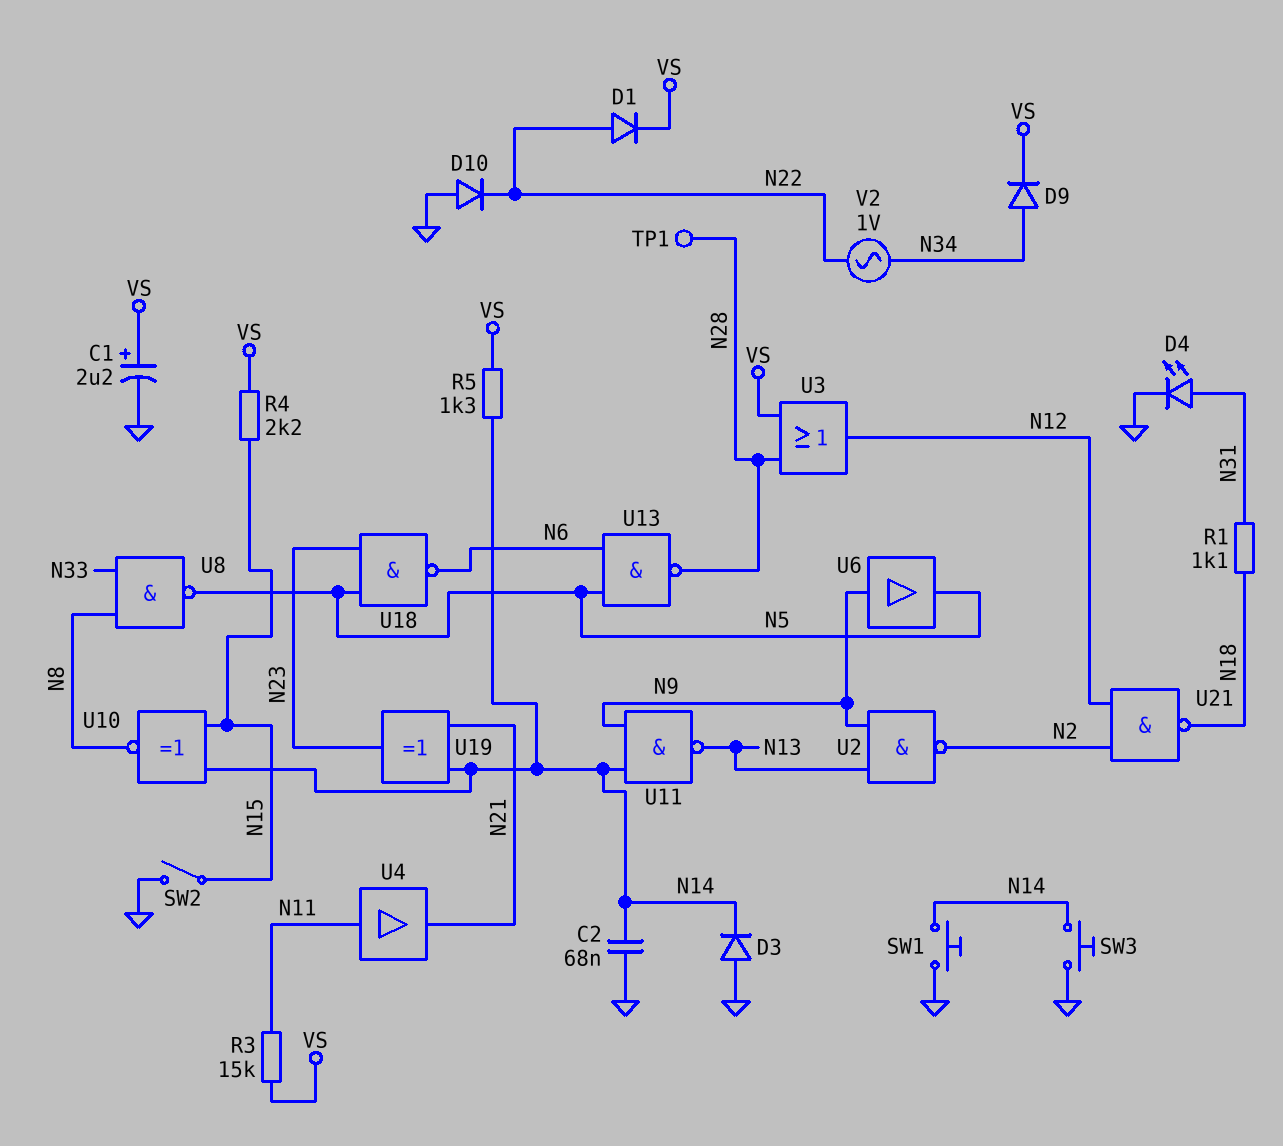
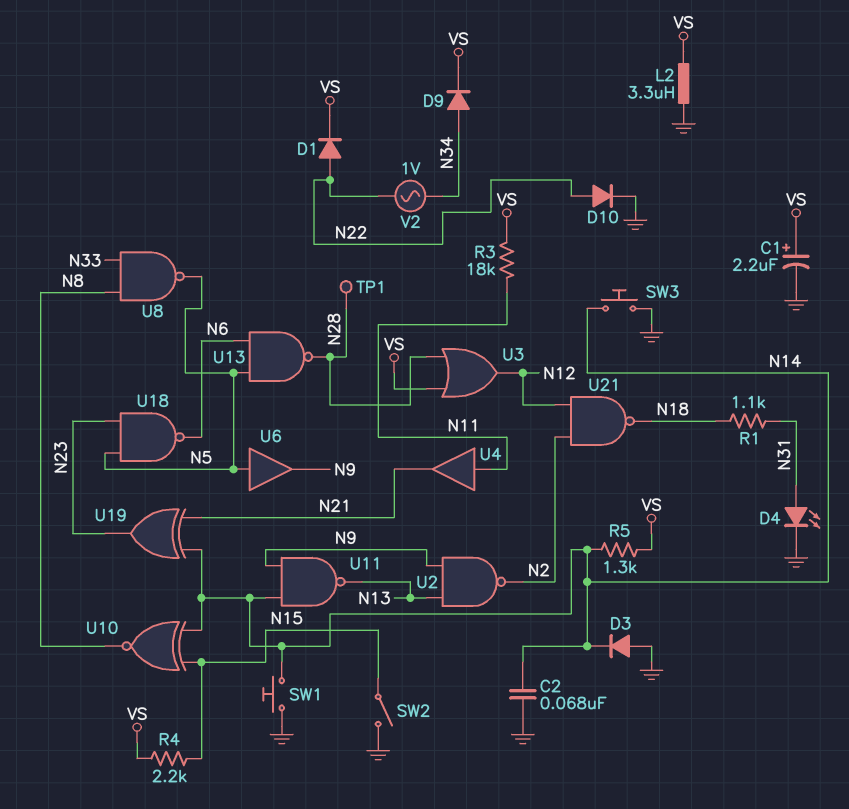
D10: diode (A GND, K N22) -> diode (A N22, K GND)
L2: none -> 3.3uH (GND, VS)
R3: 15k (N11, VS) -> 18k (N11, VS)
U6: buffer (in N9, out N5) -> buffer (in N5, out N9)

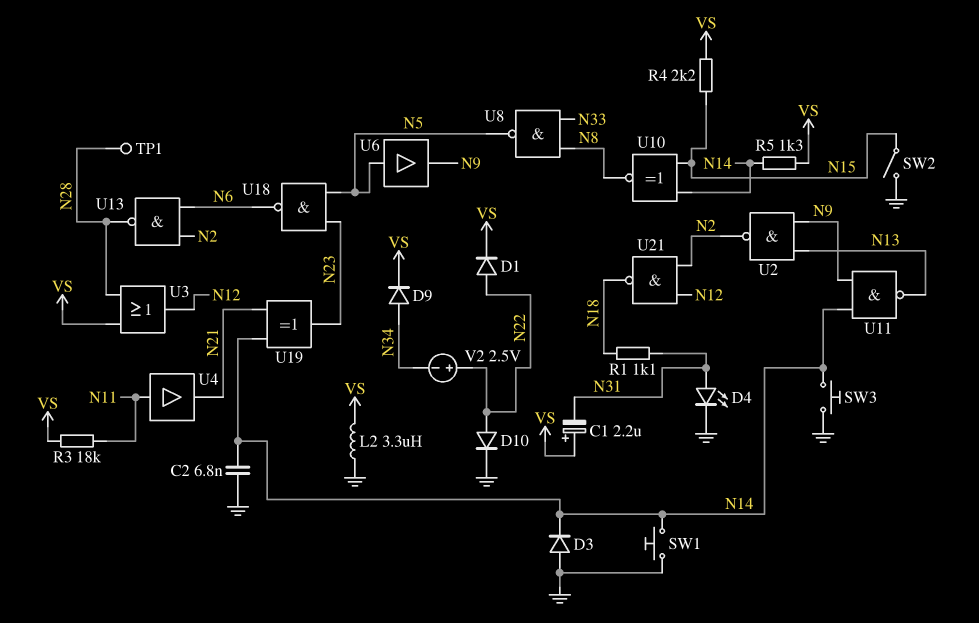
C1: 2.2uF (plus VS, minus GND) -> 2.2uF (plus VS, minus N31)
C2: 68nF (GND, N14) -> 6.8nF (GND, N14)
U13: NAND (in N5, in N6, out N28) -> NAND (in N2, in N6, out N28)
V2: AC 1V (N22, N34) -> 2.5V (plus N22, minus N34)

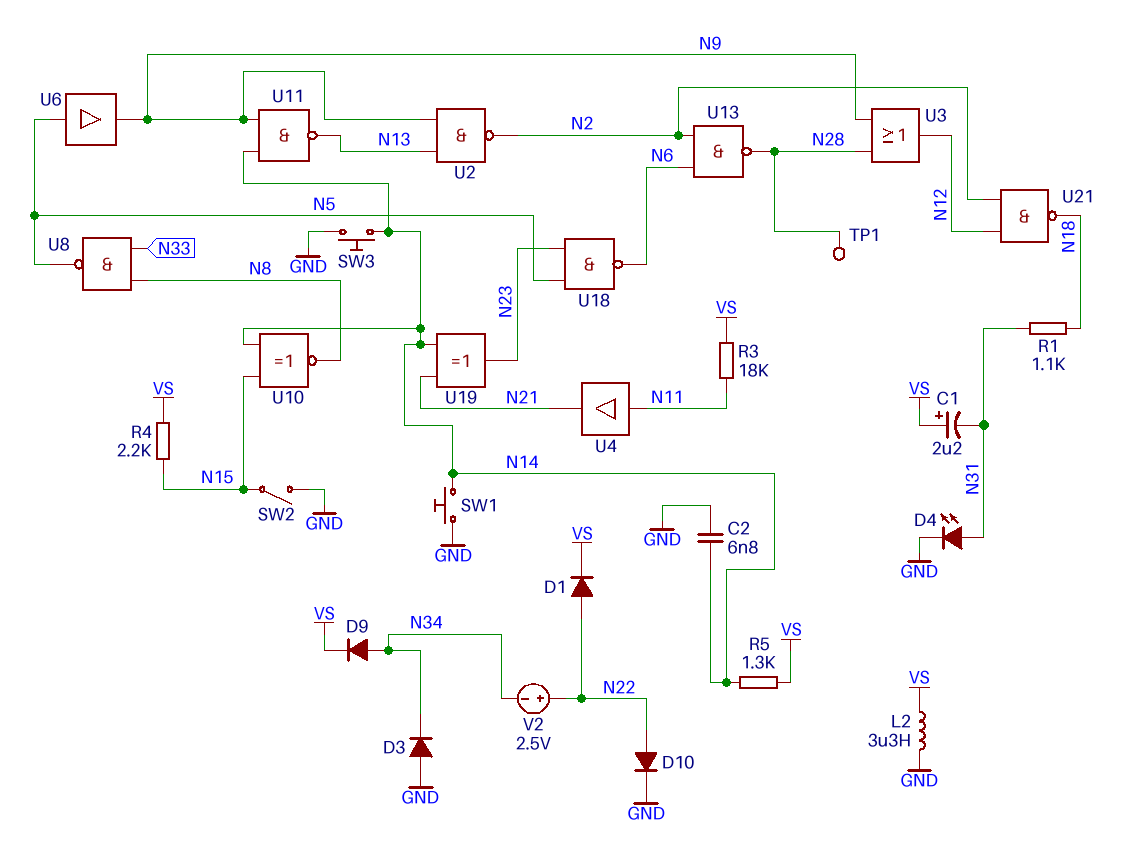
D3: diode (A GND, K N14) -> diode (A GND, K N34)
U3: OR (in N28, in VS, out N12) -> OR (in N9, in N28, out N12)

